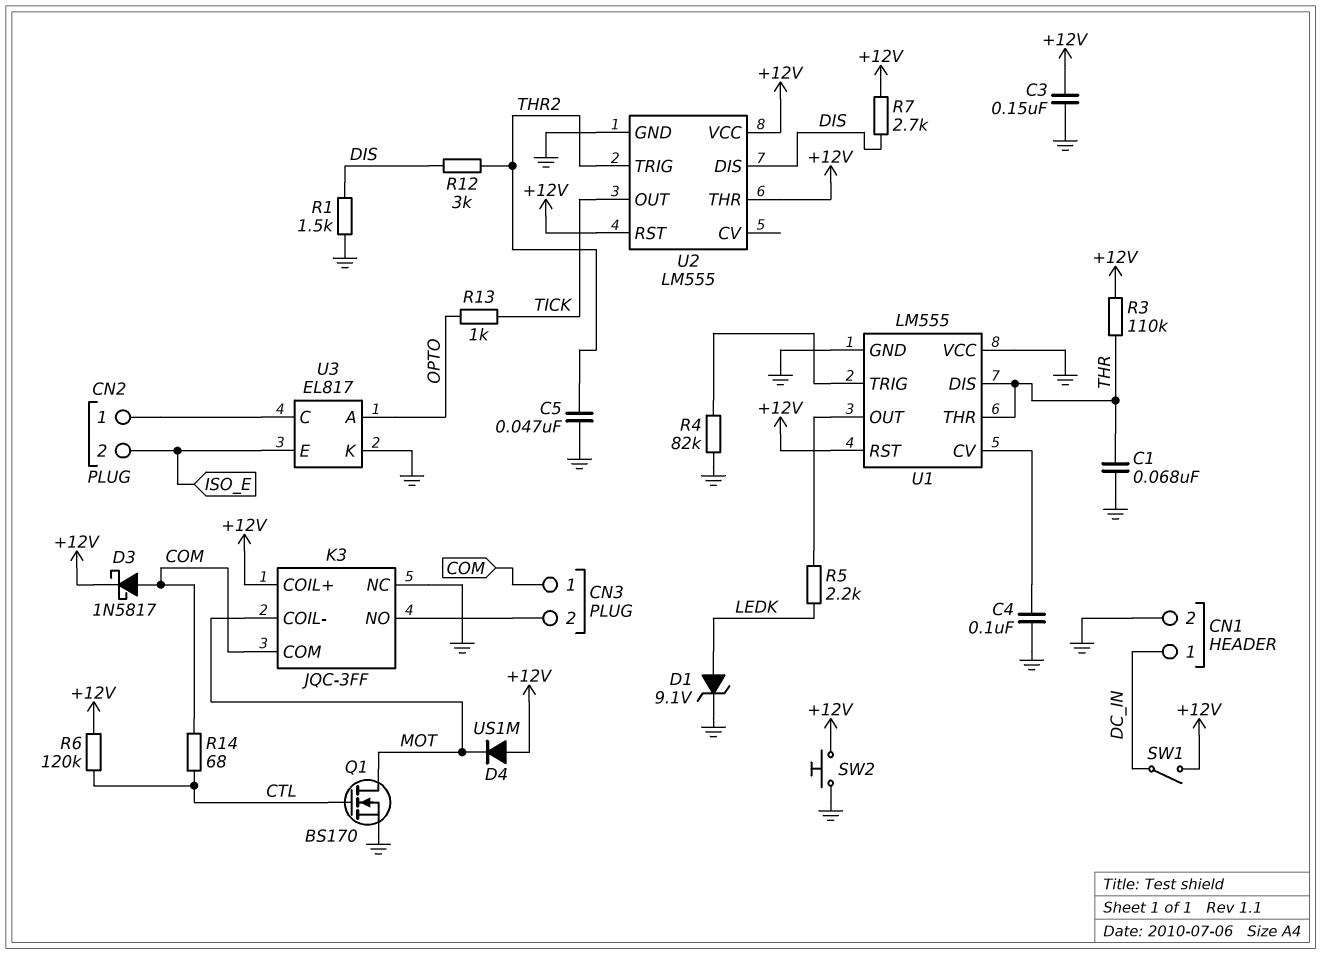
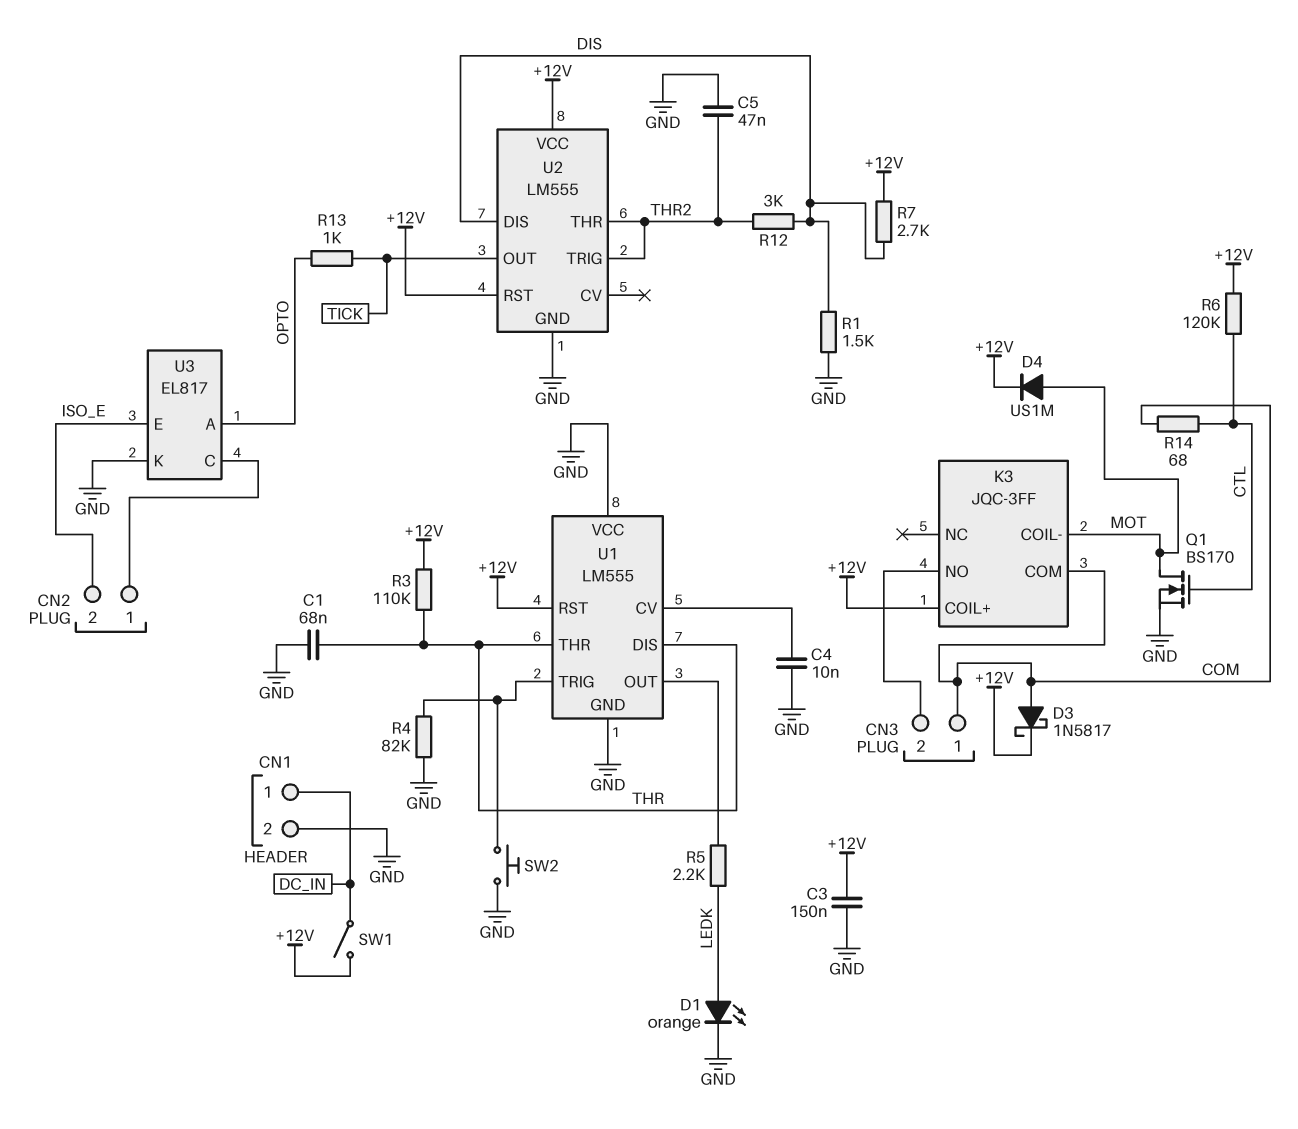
C4: 100nF (GND, U1/CV) -> 10nF (GND, U1/CV)
D1: zener 9.1V (A LEDK, K GND) -> LED orange (A LEDK, K GND)
D4: diode US1M (A +12V, K MOT) -> diode US1M (A MOT, K +12V)
K3 pin NC: GND -> none
SW2: button (+12V, GND) -> button (GND, U1/TRIG)
U2 pin THR: +12V -> THR2

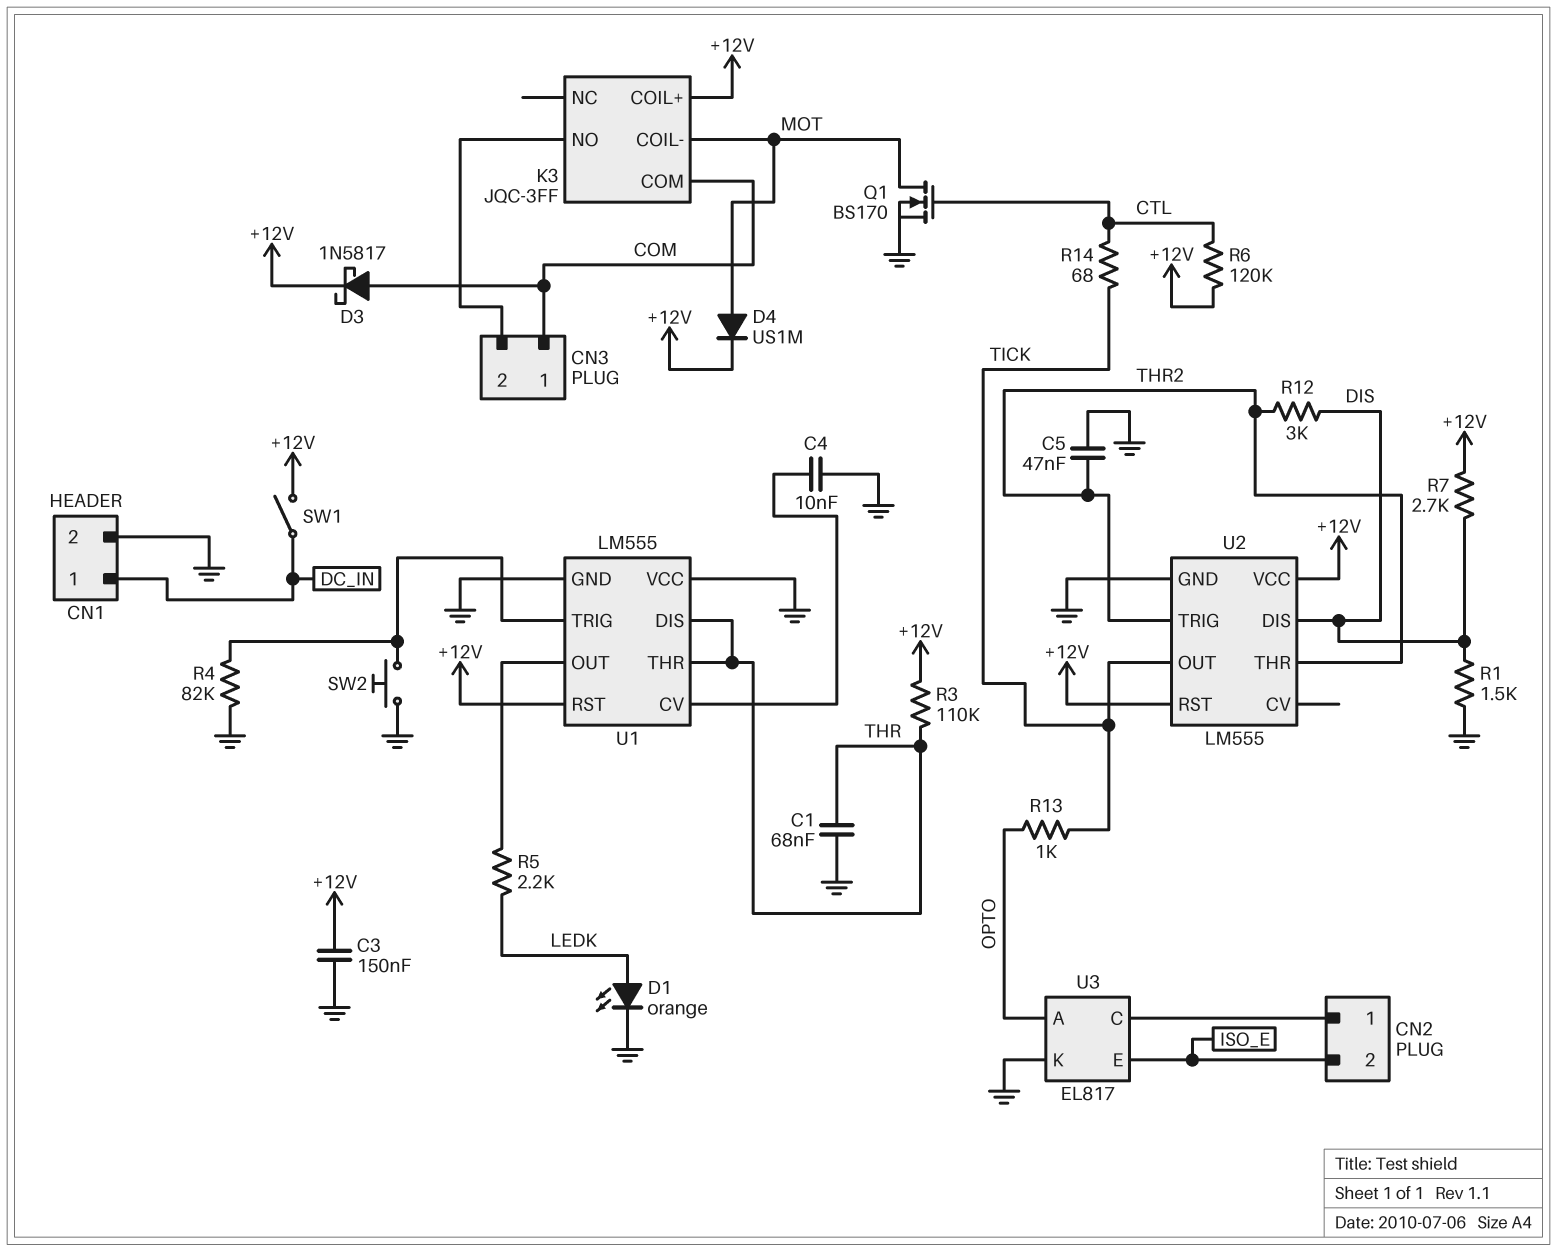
R14: 68 (COM, CTL) -> 68 (CTL, TICK)

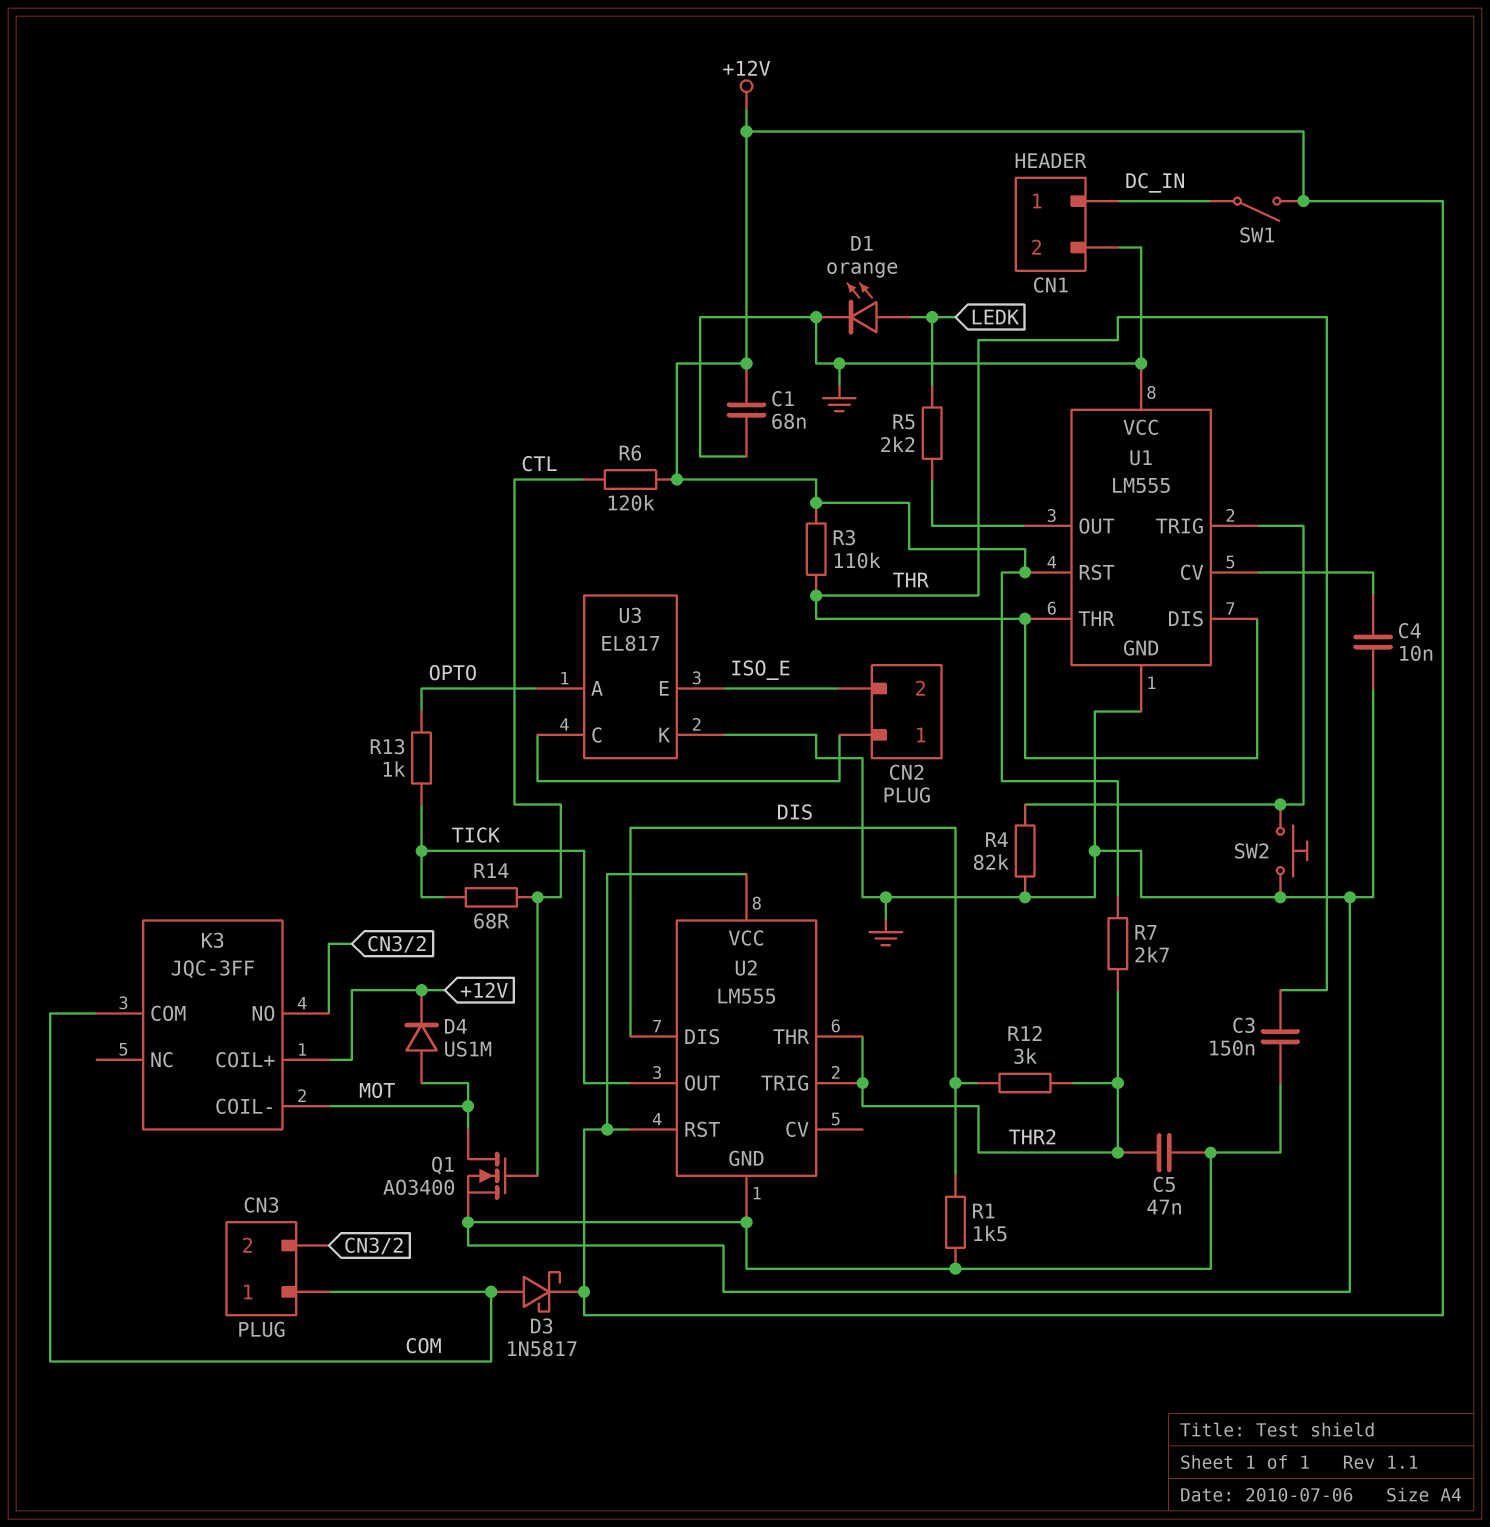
C1: 68nF (GND, THR) -> 68nF (+12V, GND)
C3: 150nF (+12V, GND) -> 150nF (GND, THR)
Q1: NMOS BS170 (G CTL, D MOT, S GND) -> NMOS AO3400 (G CTL, D MOT, S GND)
R7: 2.7k (+12V, DIS) -> 2.7k (+12V, THR2)

